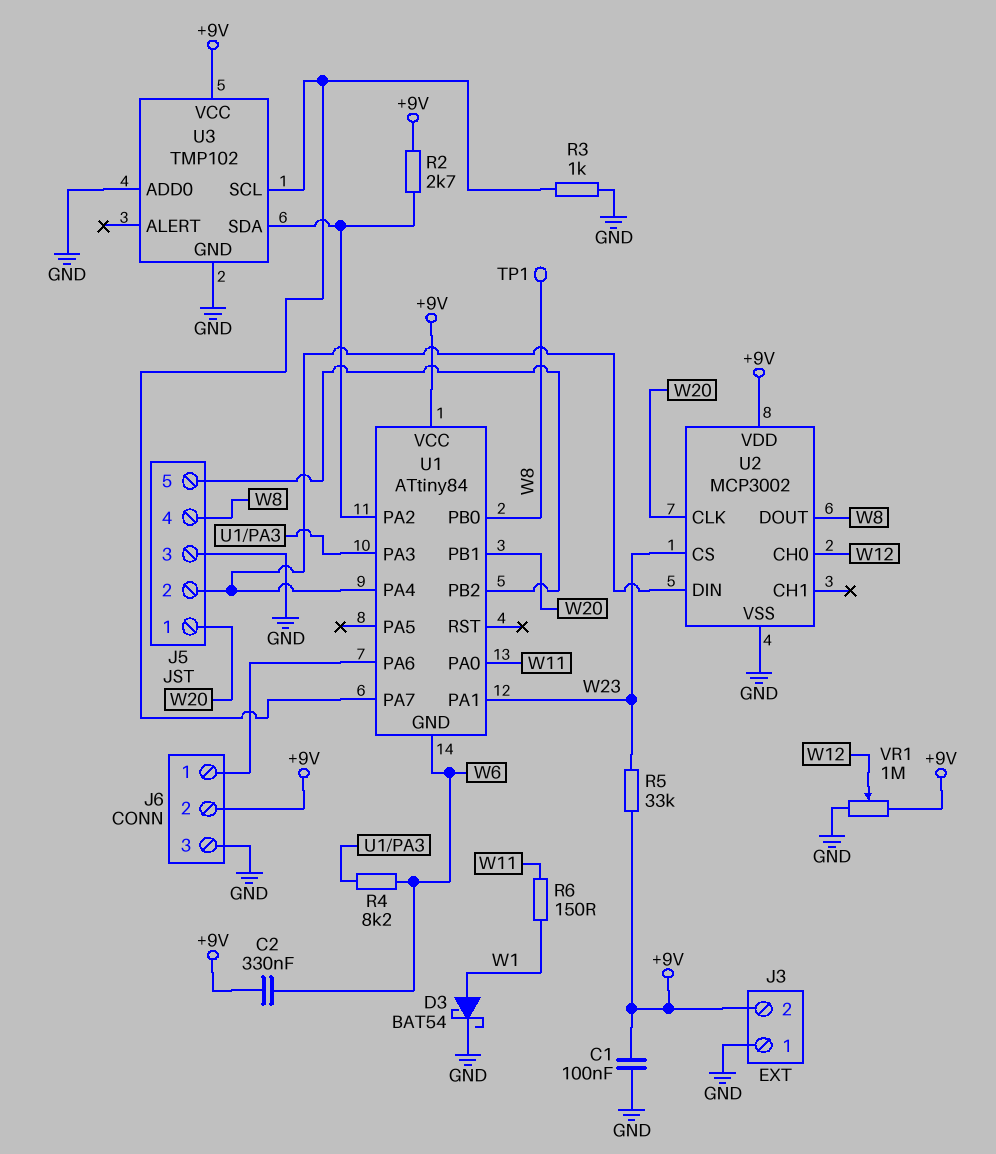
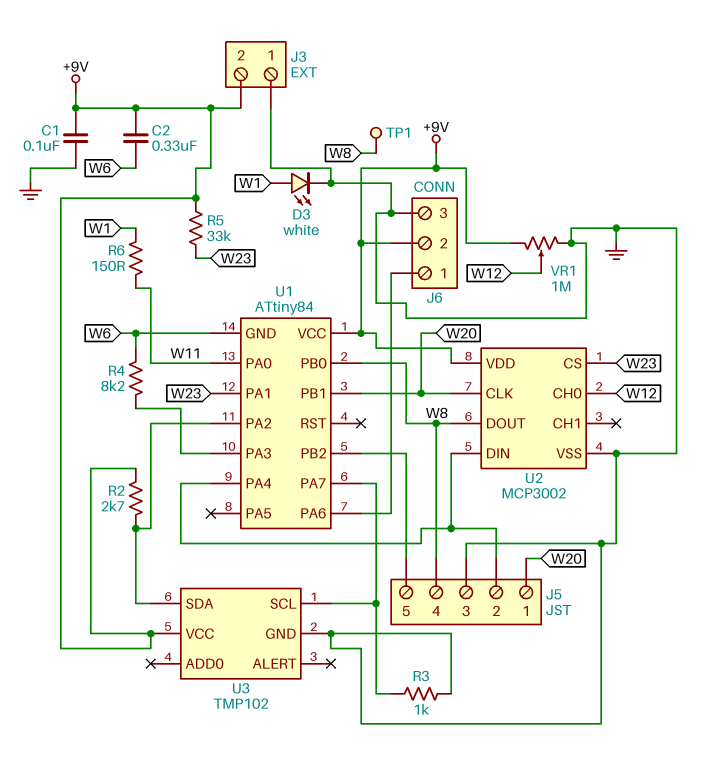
D3: schottky BAT54 (A W1, K GND) -> LED white (A W1, K GND)
U3 pin ADD0: GND -> none

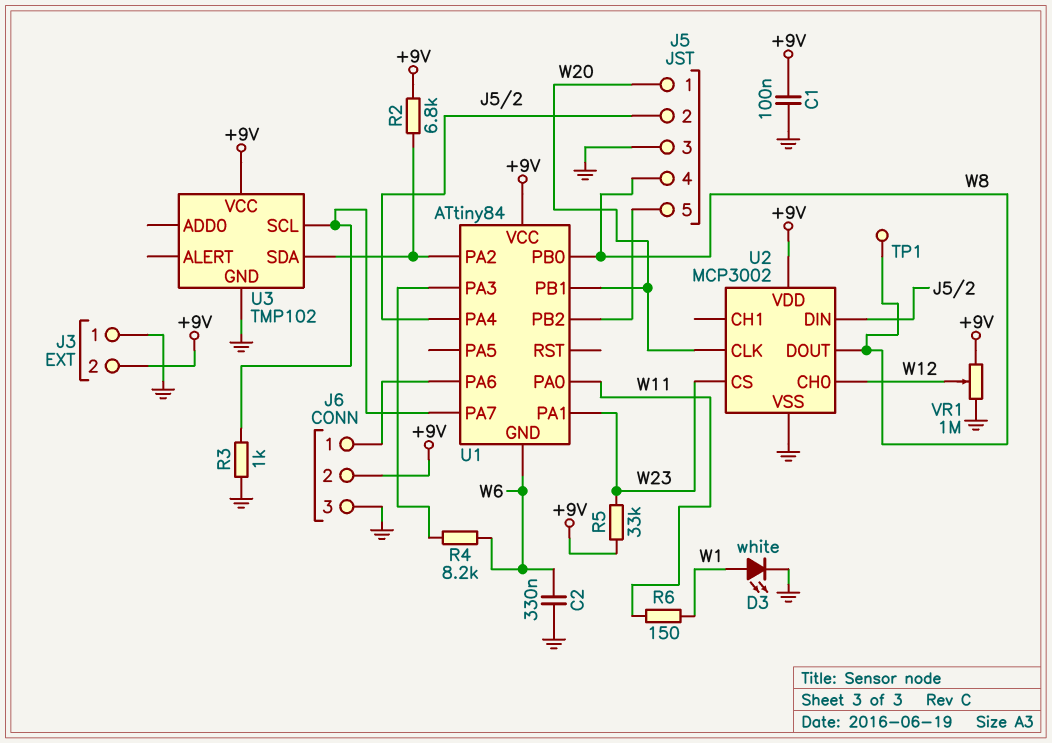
C2: 330nF (+9V, W6) -> 330nF (GND, W6)
R2: 2.7k (+9V, U1/PA2) -> 6.8k (+9V, U1/PA2)

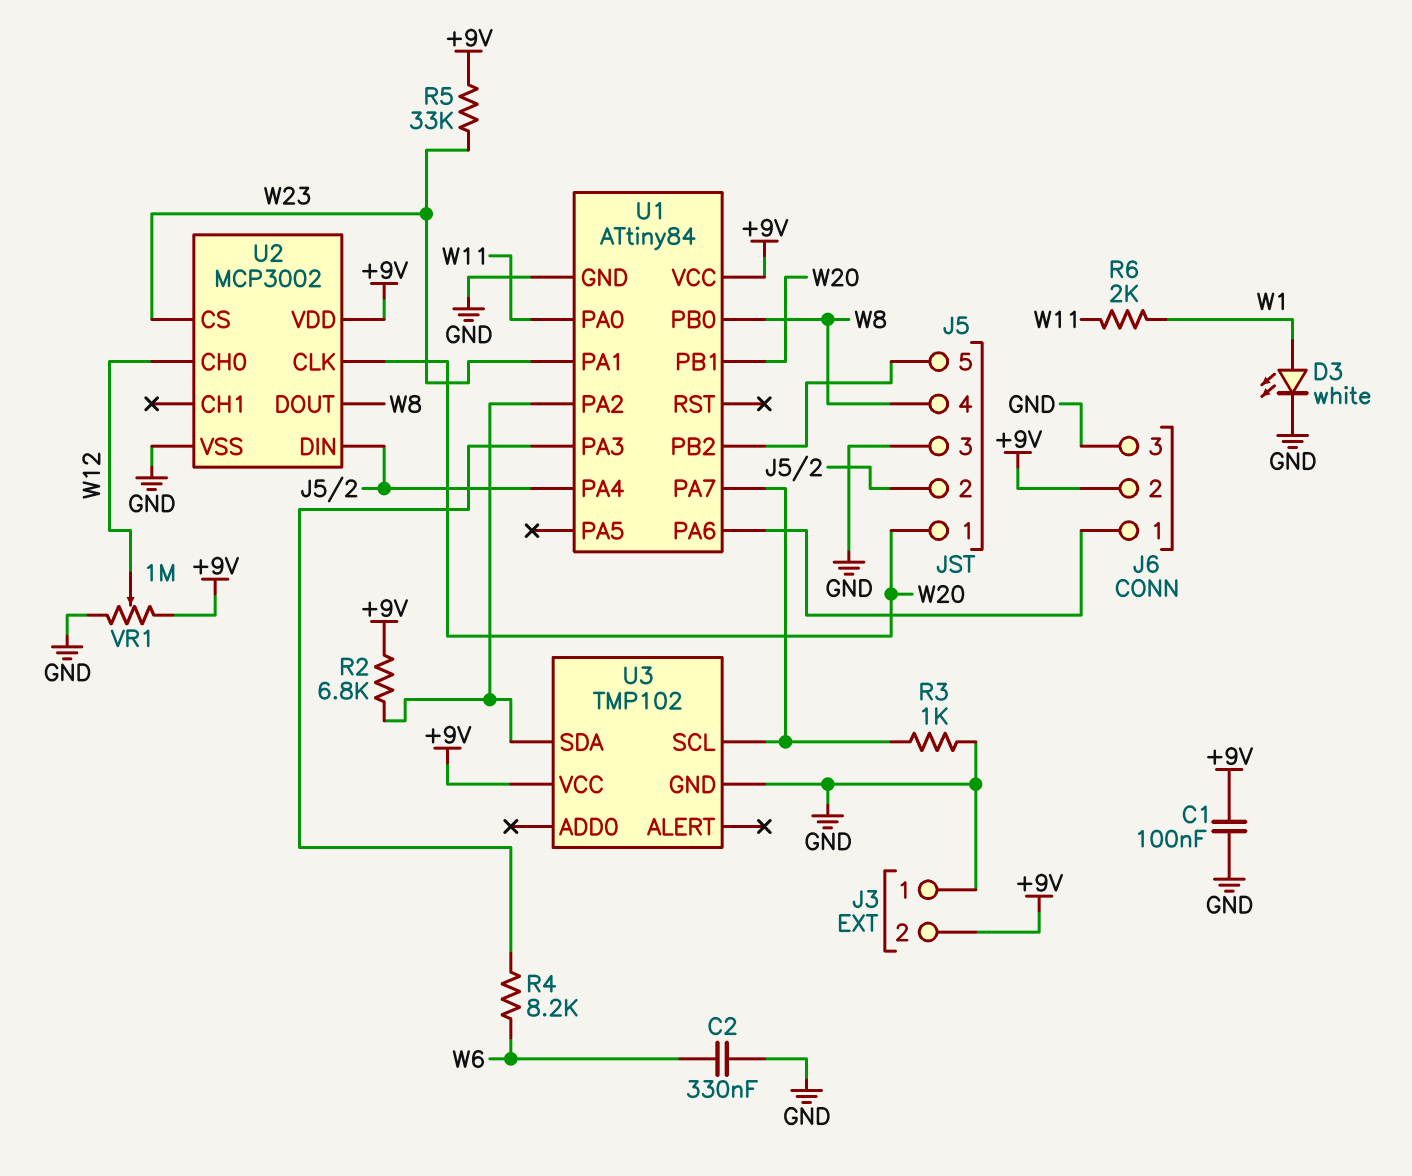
R6: 150 (W1, W11) -> 2k (W1, W11)
TP1: test point (W8) -> none
U1 pin GND: W6 -> GND

